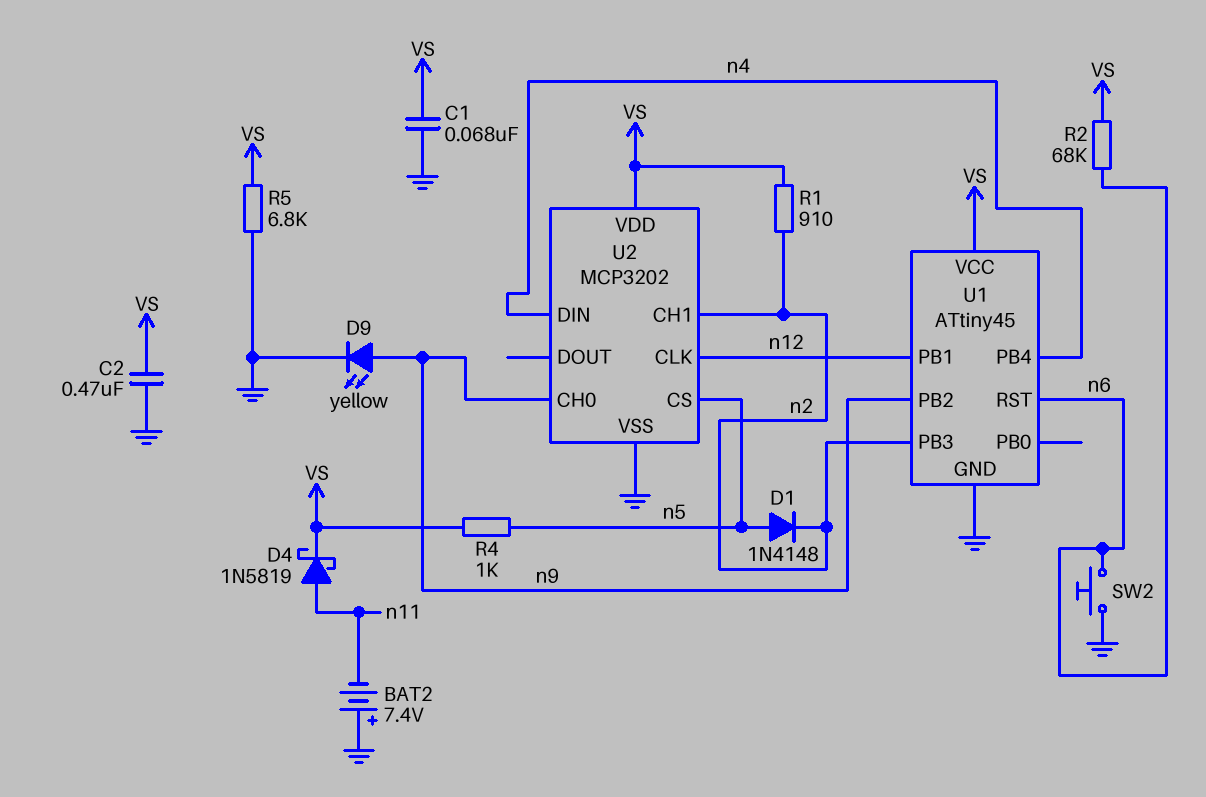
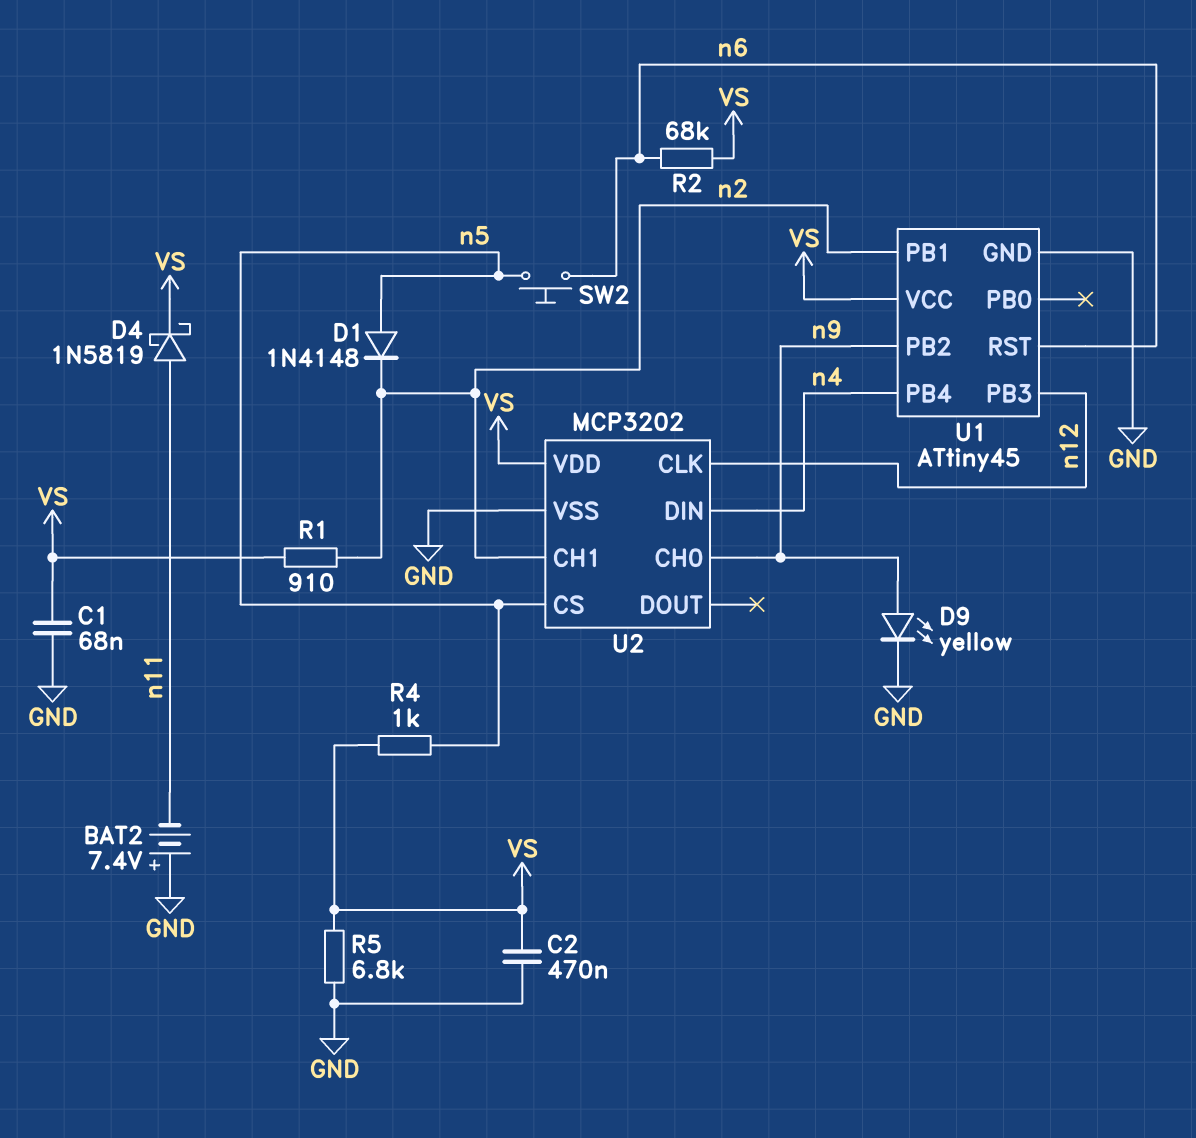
SW2: button (GND, n6) -> button (n5, n6)
U1 pin PB1: n12 -> n2
U1 pin PB3: n2 -> n12

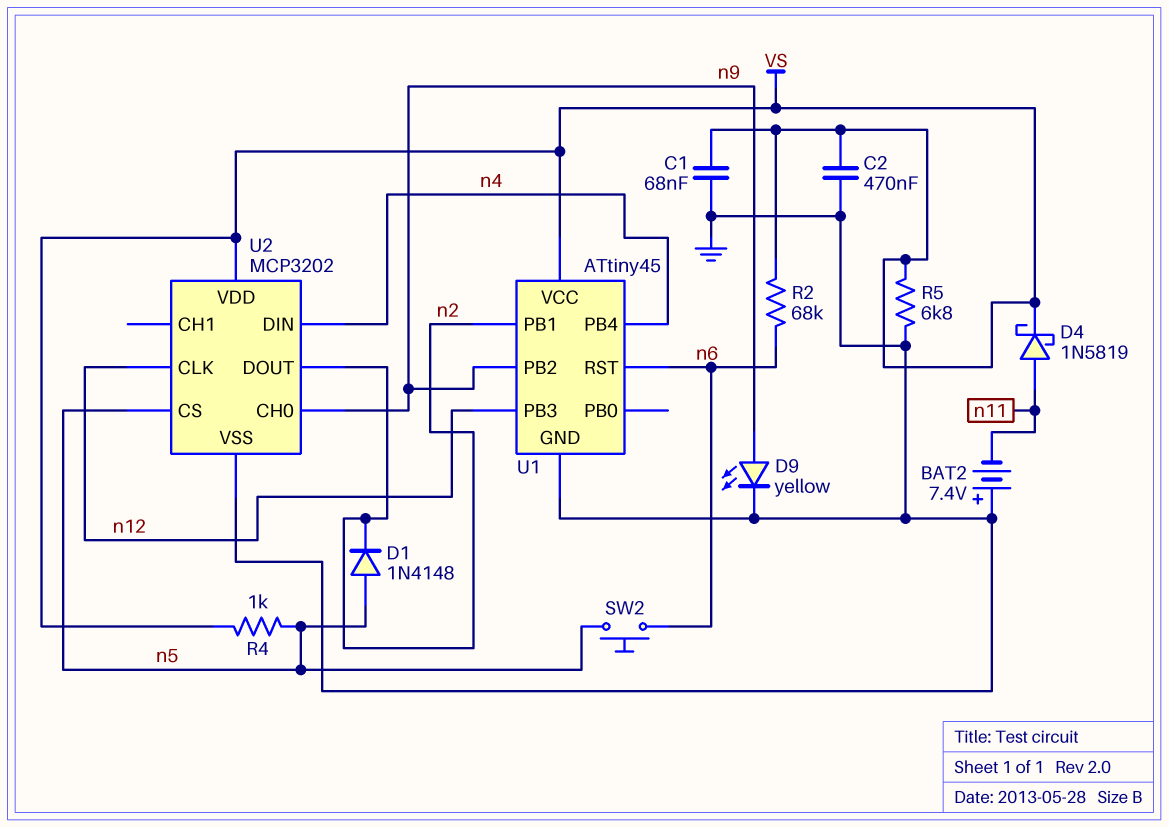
R1: 910 (VS, n2) -> none
U2 pin CH1: n2 -> none
U2 pin DOUT: none -> n2

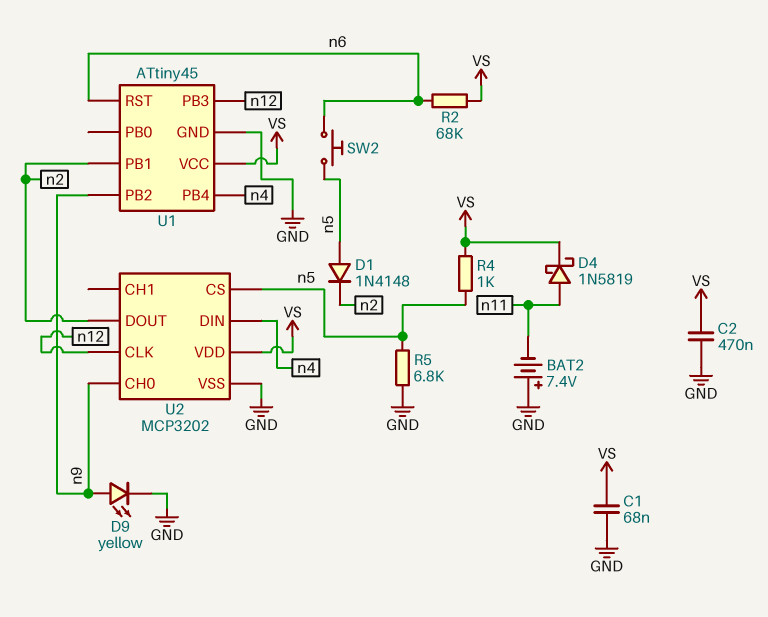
R5: 6.8k (GND, VS) -> 6.8k (GND, n5)

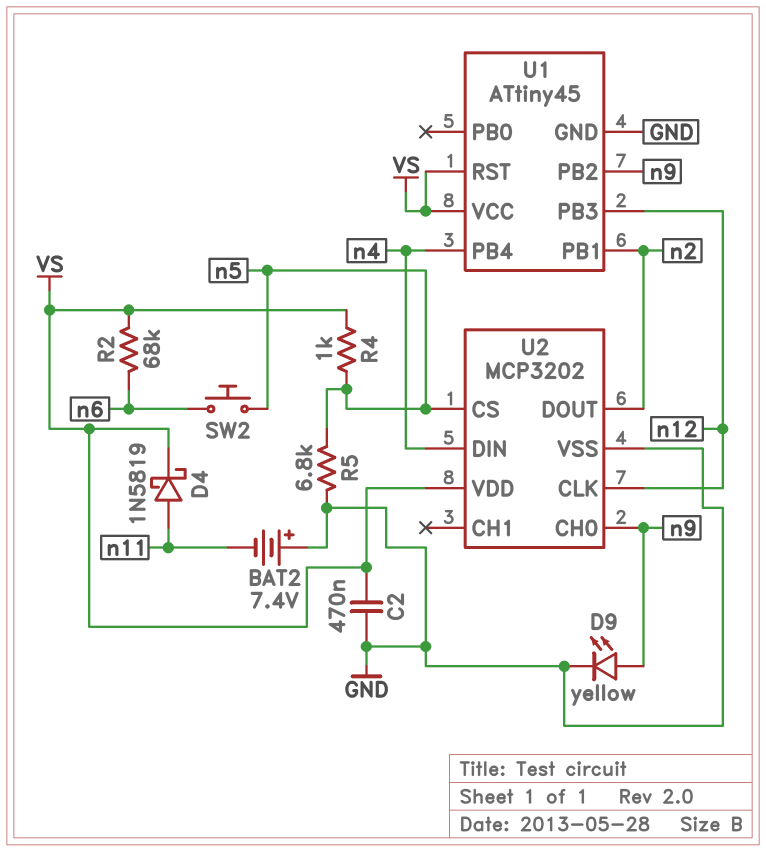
C1: 68nF (GND, VS) -> none
D1: diode 1N4148 (A n5, K n2) -> none
U1 pin RST: n6 -> VS

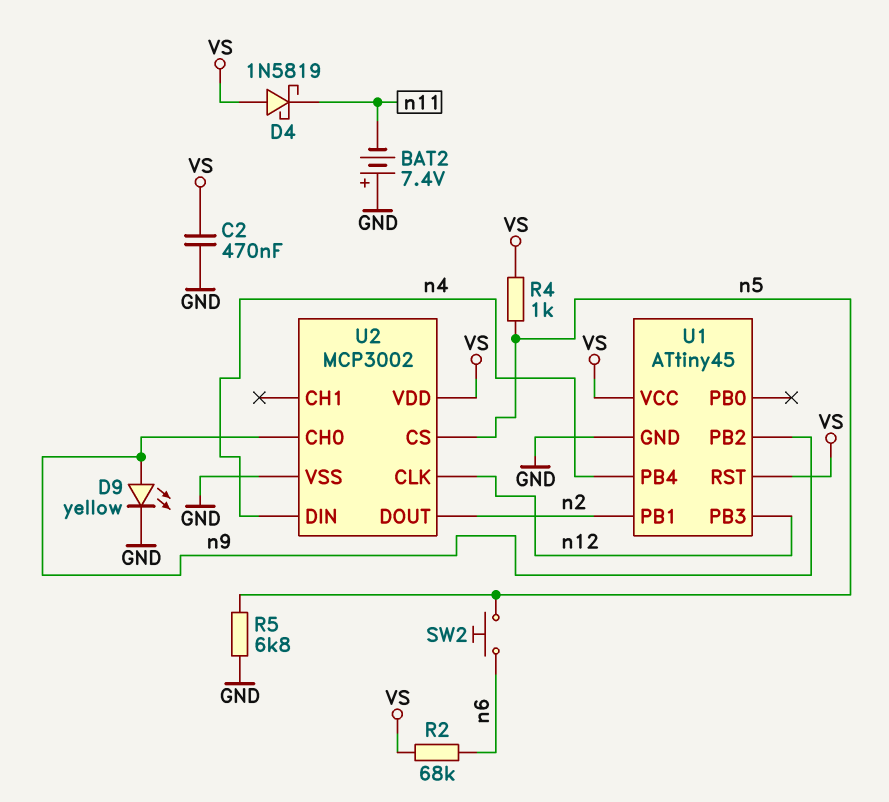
D4: schottky 1N5819 (A n11, K VS) -> schottky 1N5819 (A VS, K n11)
U2: MCP3202 -> MCP3002

